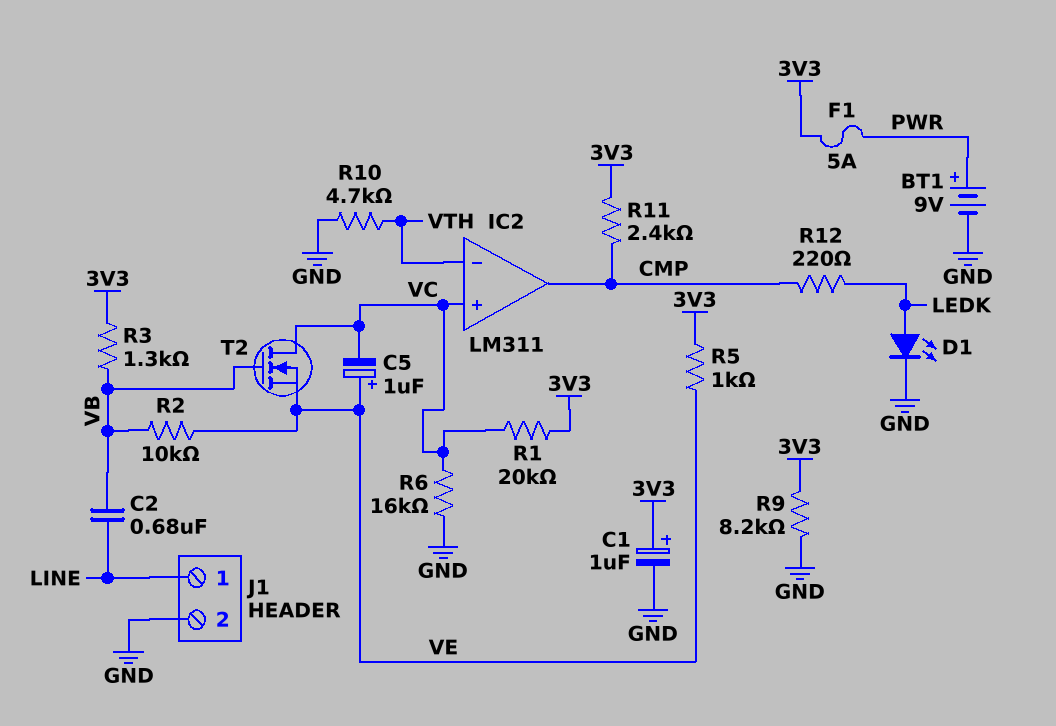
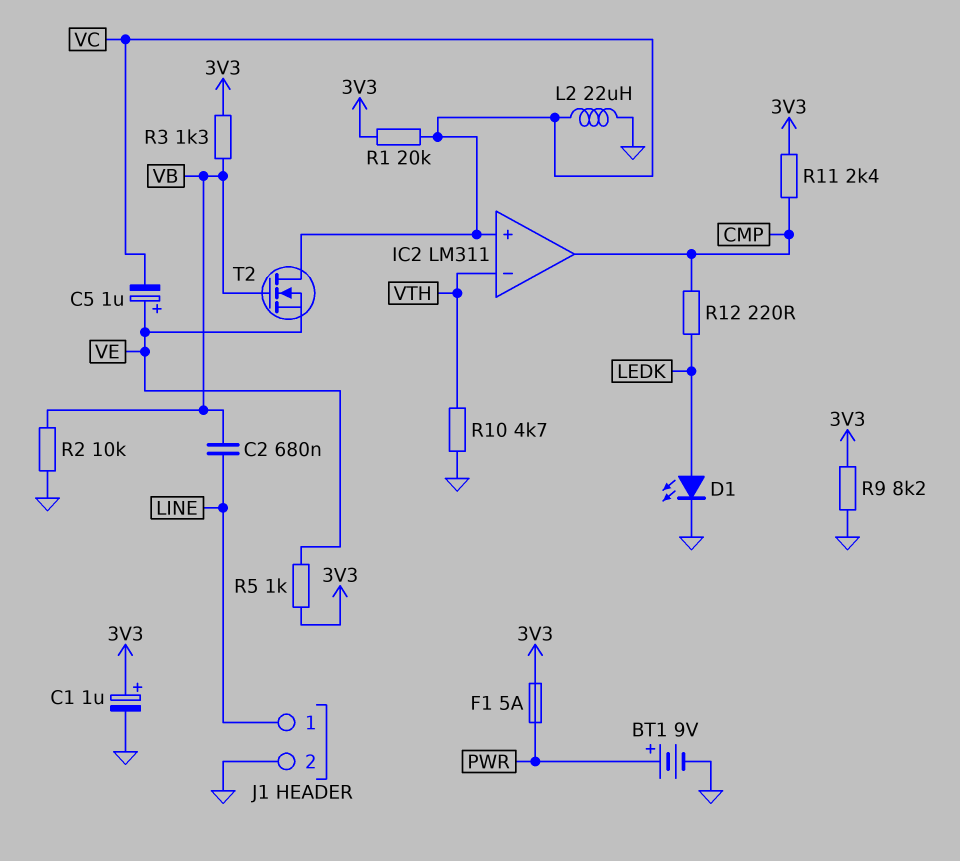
L2: none -> 22uH (GND, VC)
R2: 10k (VB, VE) -> 10k (GND, VB)
R6: 16k (GND, VC) -> none

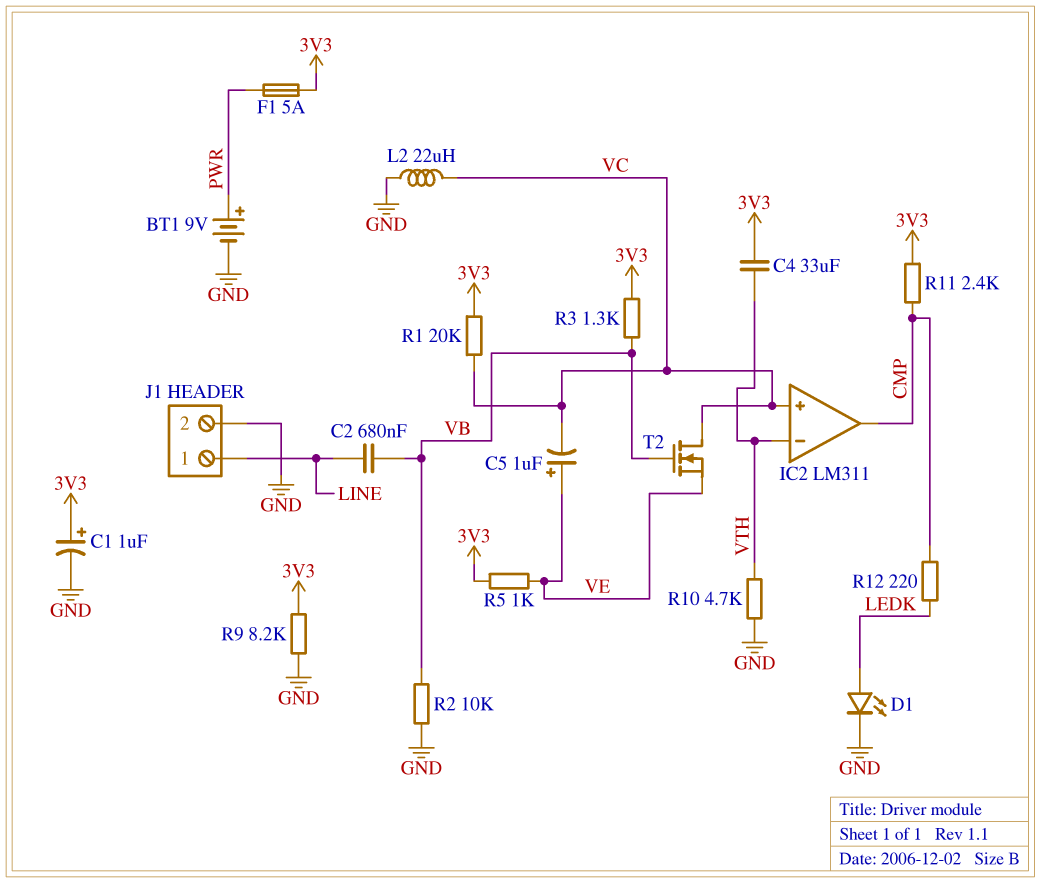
C4: none -> 33uF (3V3, VTH)

